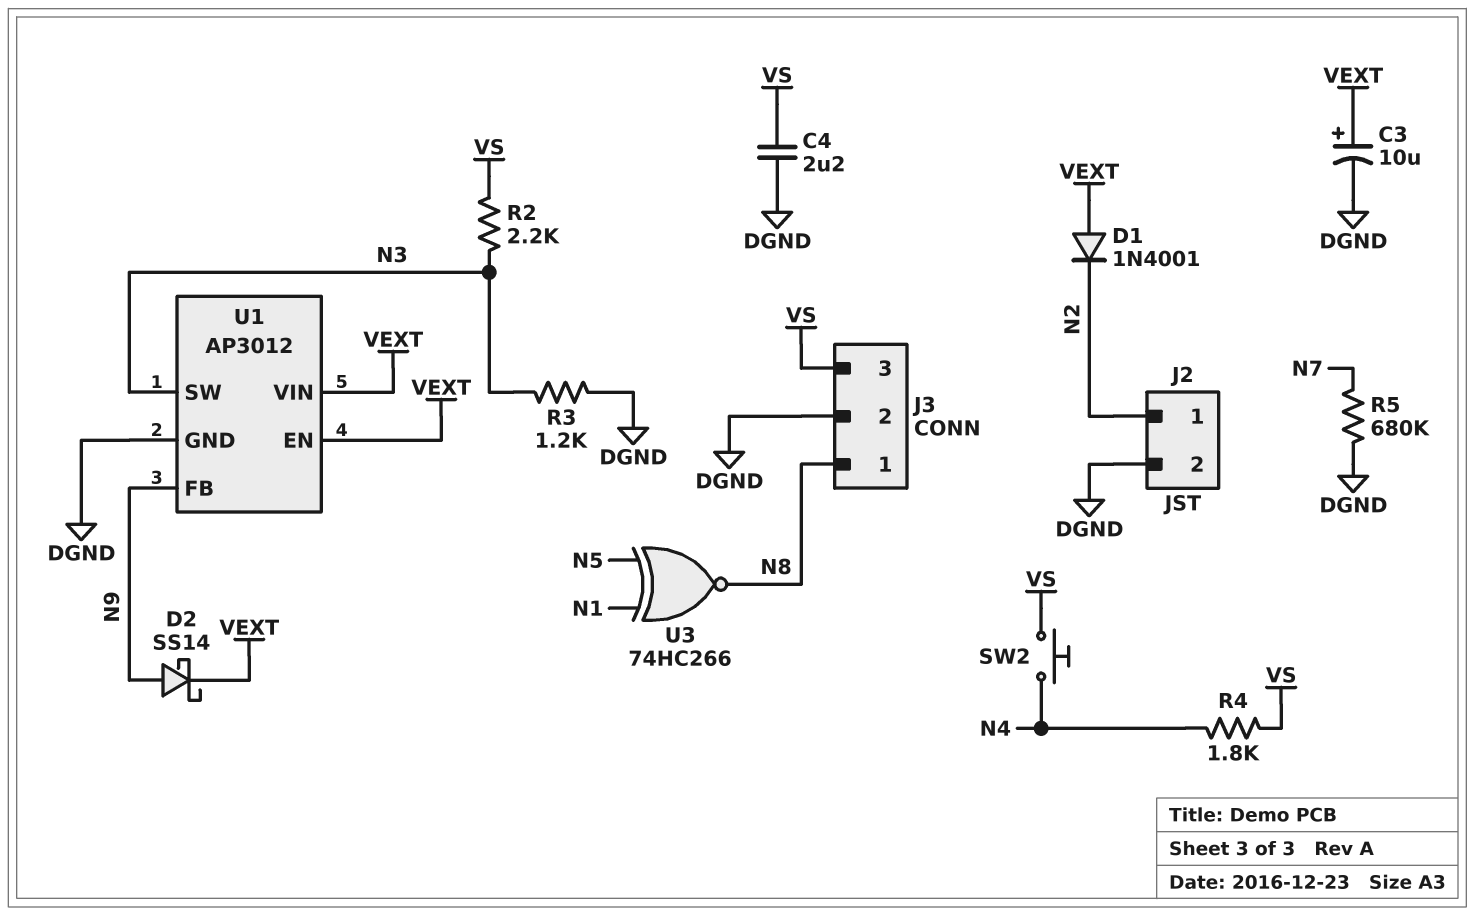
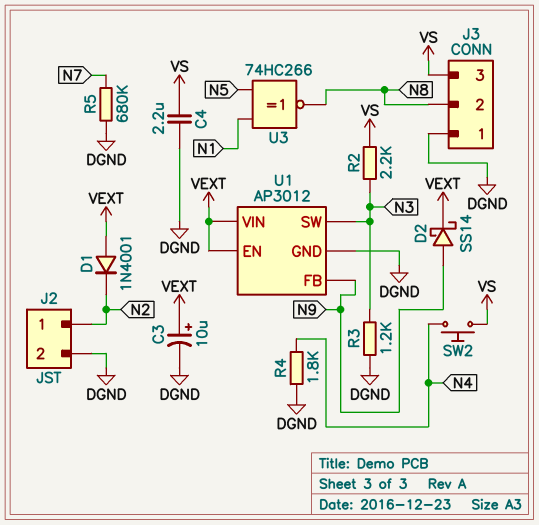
J3 pin 1: N8 -> DGND
J3 pin 2: DGND -> N8
R4: 1.8k (N4, VS) -> 1.8k (DGND, N4)

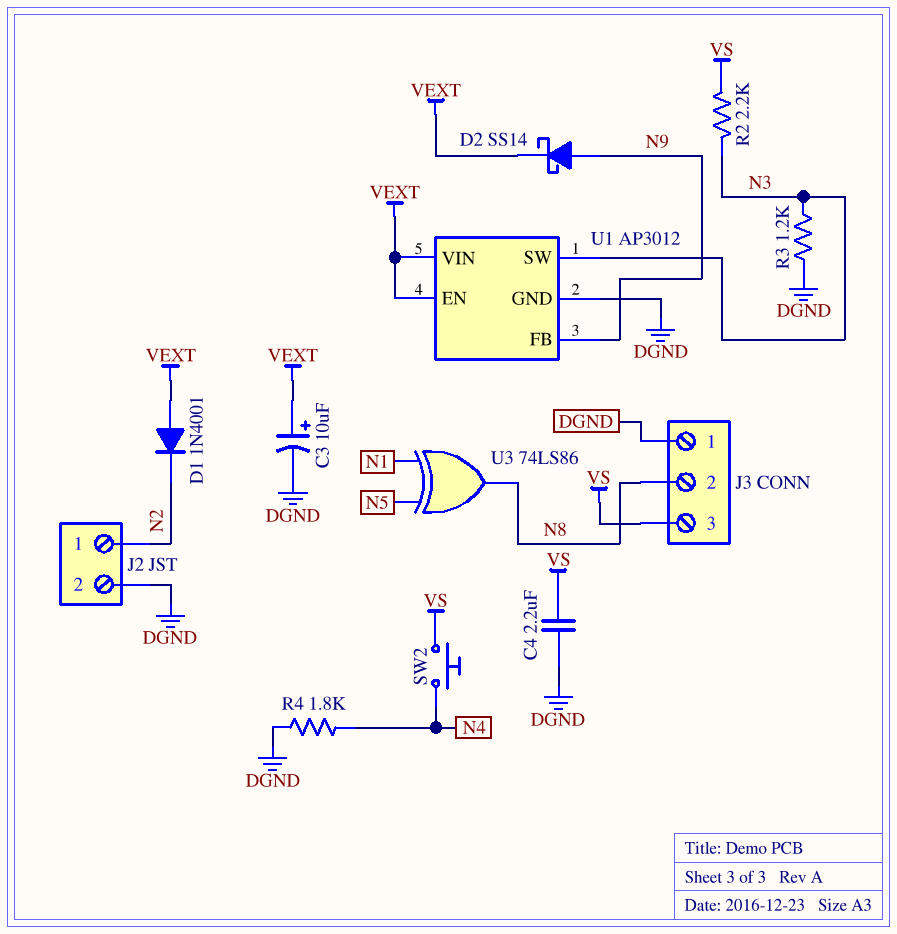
R5: 680k (DGND, N7) -> none
U3: XNOR 74HC266 (in N1, in N5, out N8) -> XOR 74LS86 (in N1, in N5, out N8)

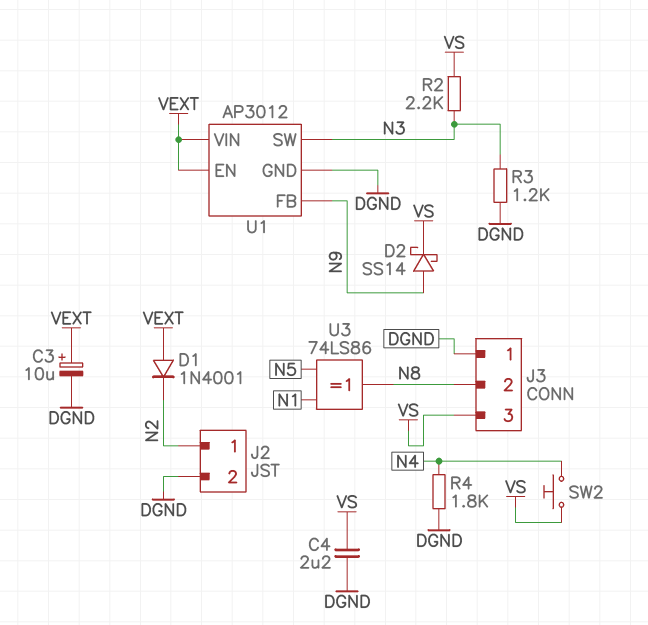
D2: schottky SS14 (A N9, K VEXT) -> schottky SS14 (A N9, K VS)

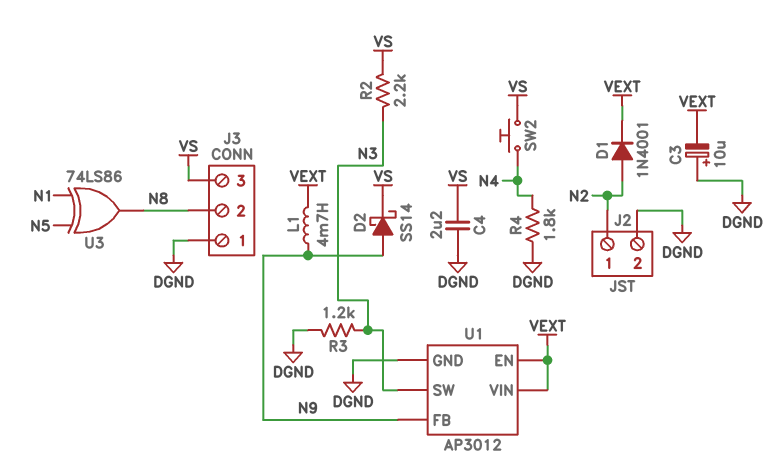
C3: 10uF (plus VEXT, minus DGND) -> 10uF (plus DGND, minus VEXT)
D1: diode 1N4001 (A VEXT, K N2) -> diode 1N4001 (A N2, K VEXT)
L1: none -> 4.7mH (N9, VEXT)

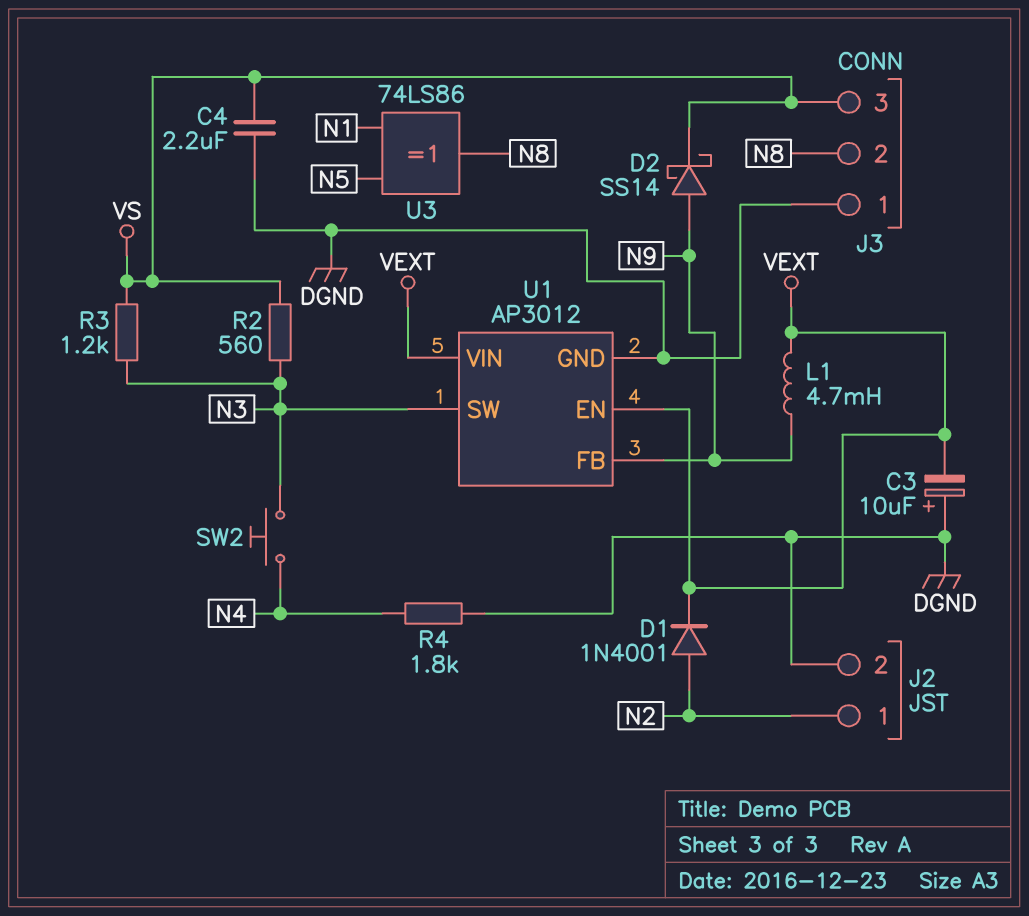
R2: 2.2k (N3, VS) -> 560 (N3, VS)
R3: 1.2k (DGND, N3) -> 1.2k (N3, VS)
SW2: button (N4, VS) -> button (N3, N4)

